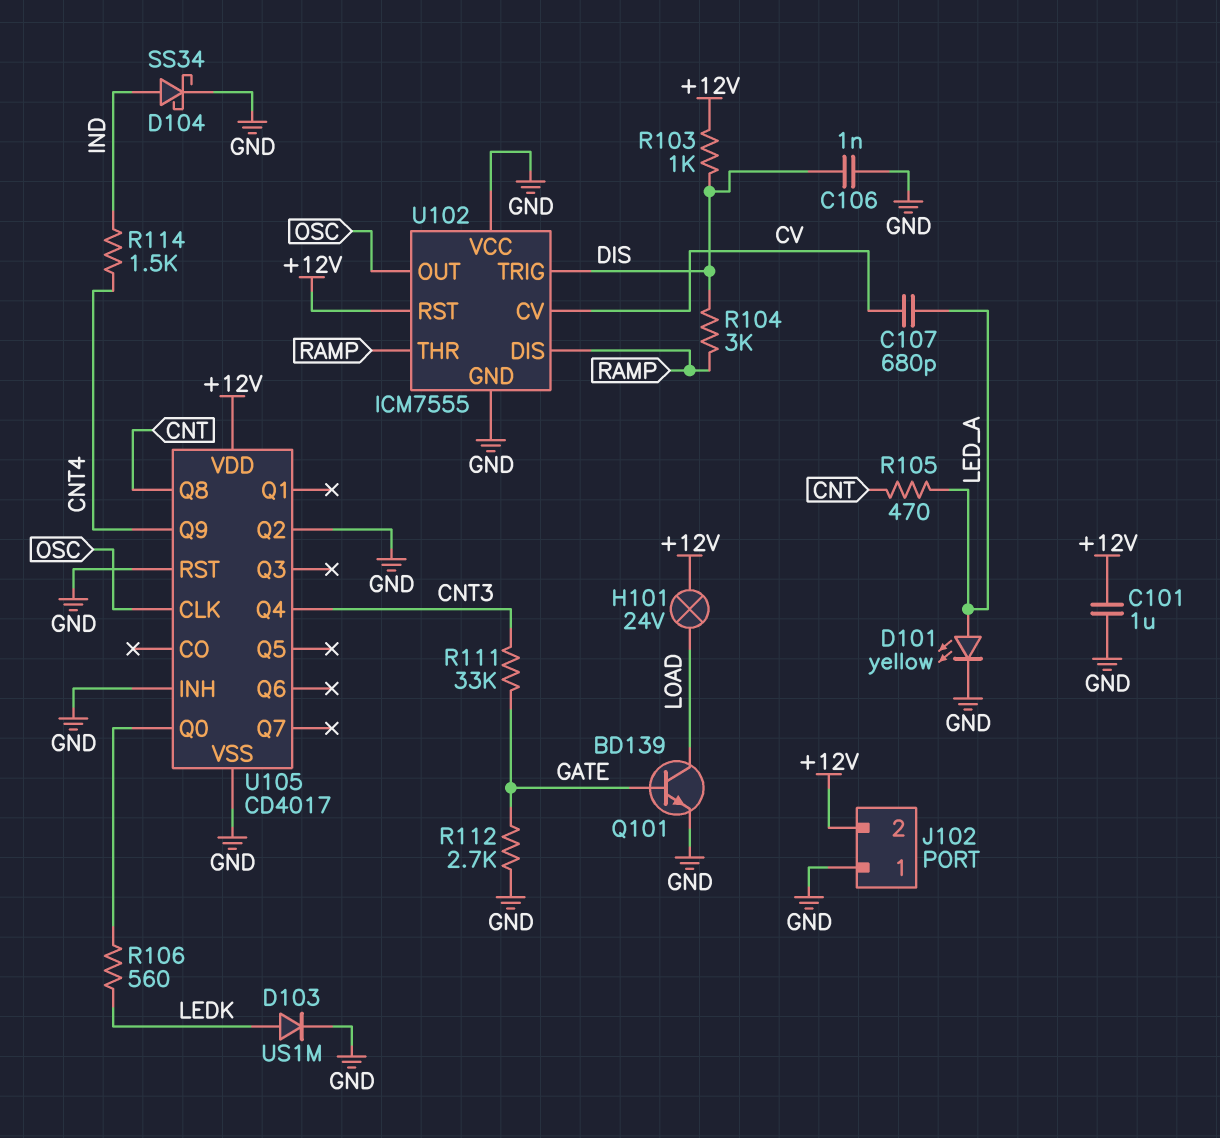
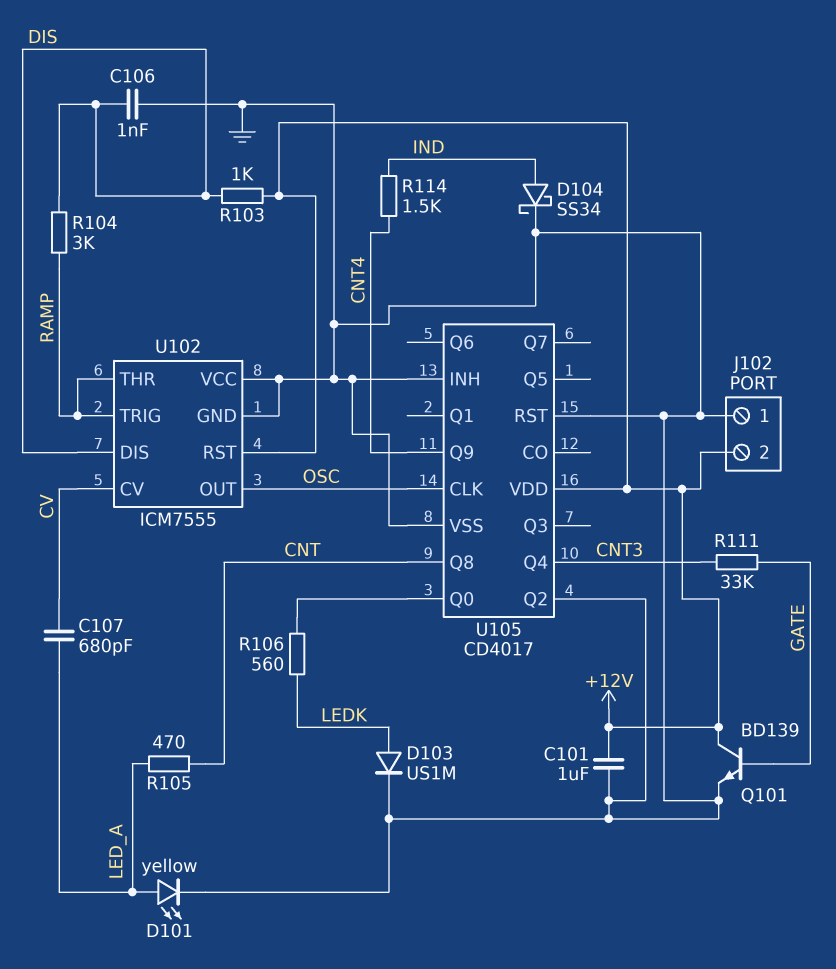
H101: lamp 24V (+12V, LOAD) -> none
Q101: NPN BD139 (B GATE, C LOAD, E GND) -> NPN BD139 (B GATE, C +12V, E GND)
R112: 2.7k (GATE, GND) -> none
U102 pin DIS: RAMP -> DIS
U102 pin TRIG: DIS -> RAMP

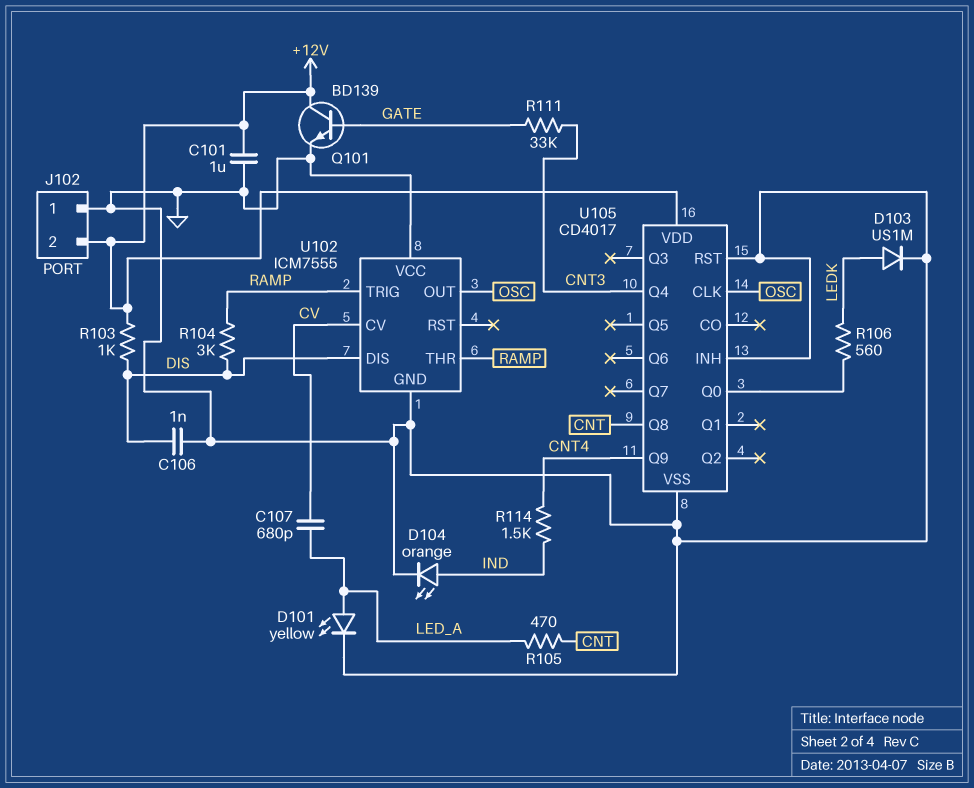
D104: schottky SS34 (A IND, K GND) -> LED orange (A IND, K GND)
U102 pin RST: +12V -> none
U105 pin Q2: GND -> none

